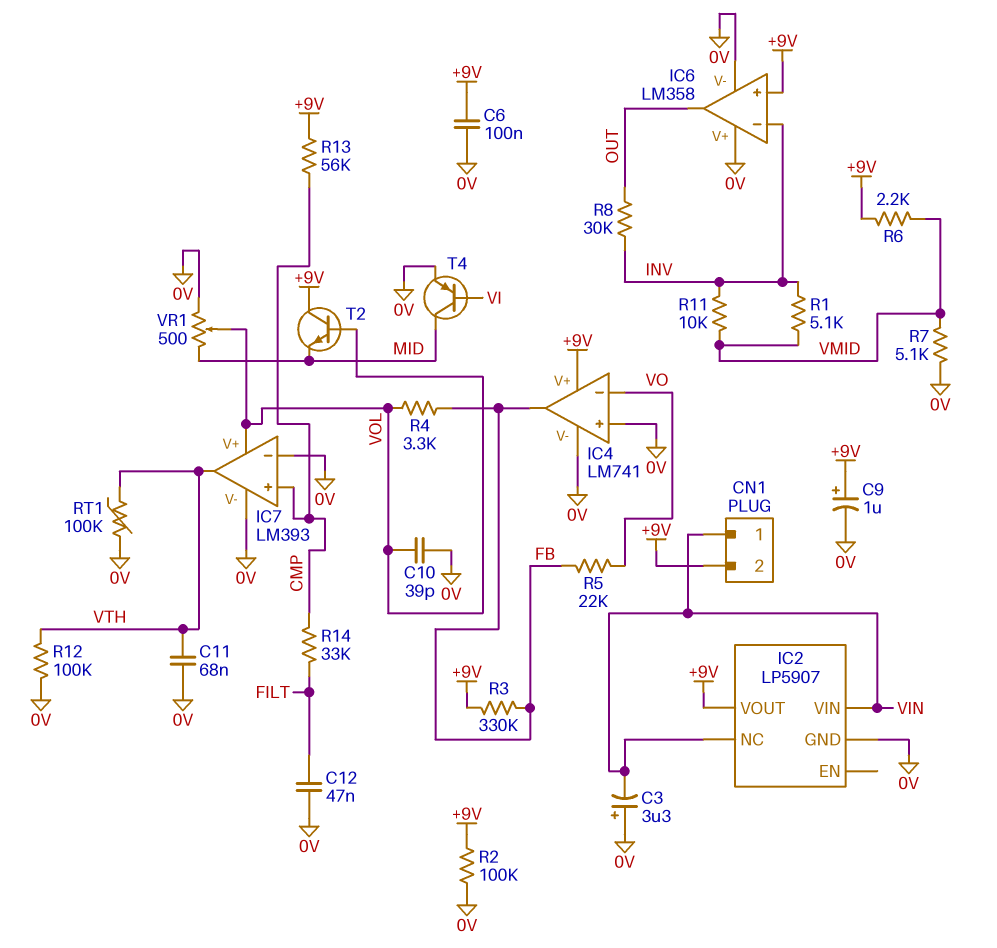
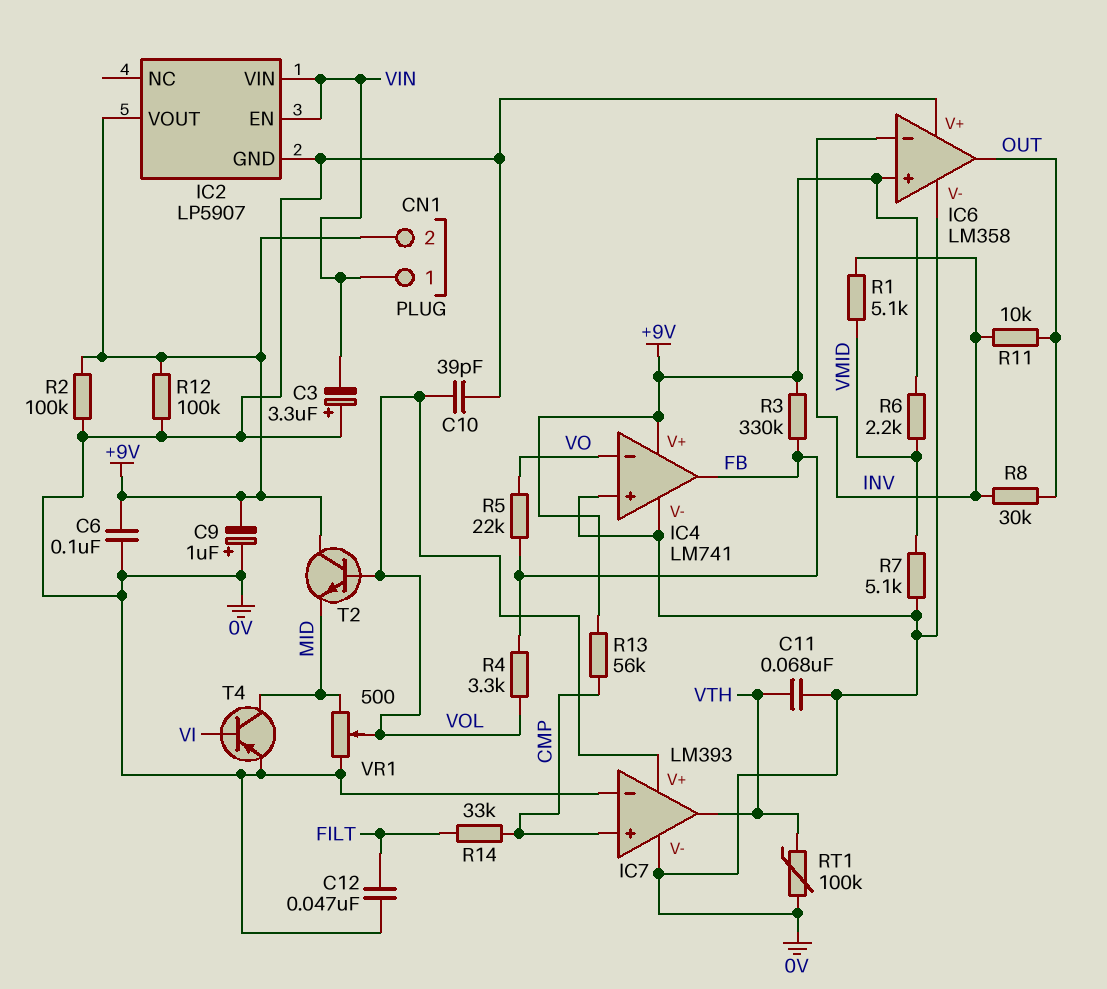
C9: 1uF (plus +9V, minus 0V) -> 1uF (plus 0V, minus +9V)
IC2 pin EN: none -> VIN
IC2 pin NC: VIN -> none
R11: 10k (INV, VMID) -> 10k (INV, OUT)
R12: 100k (0V, VTH) -> 100k (+9V, 0V)

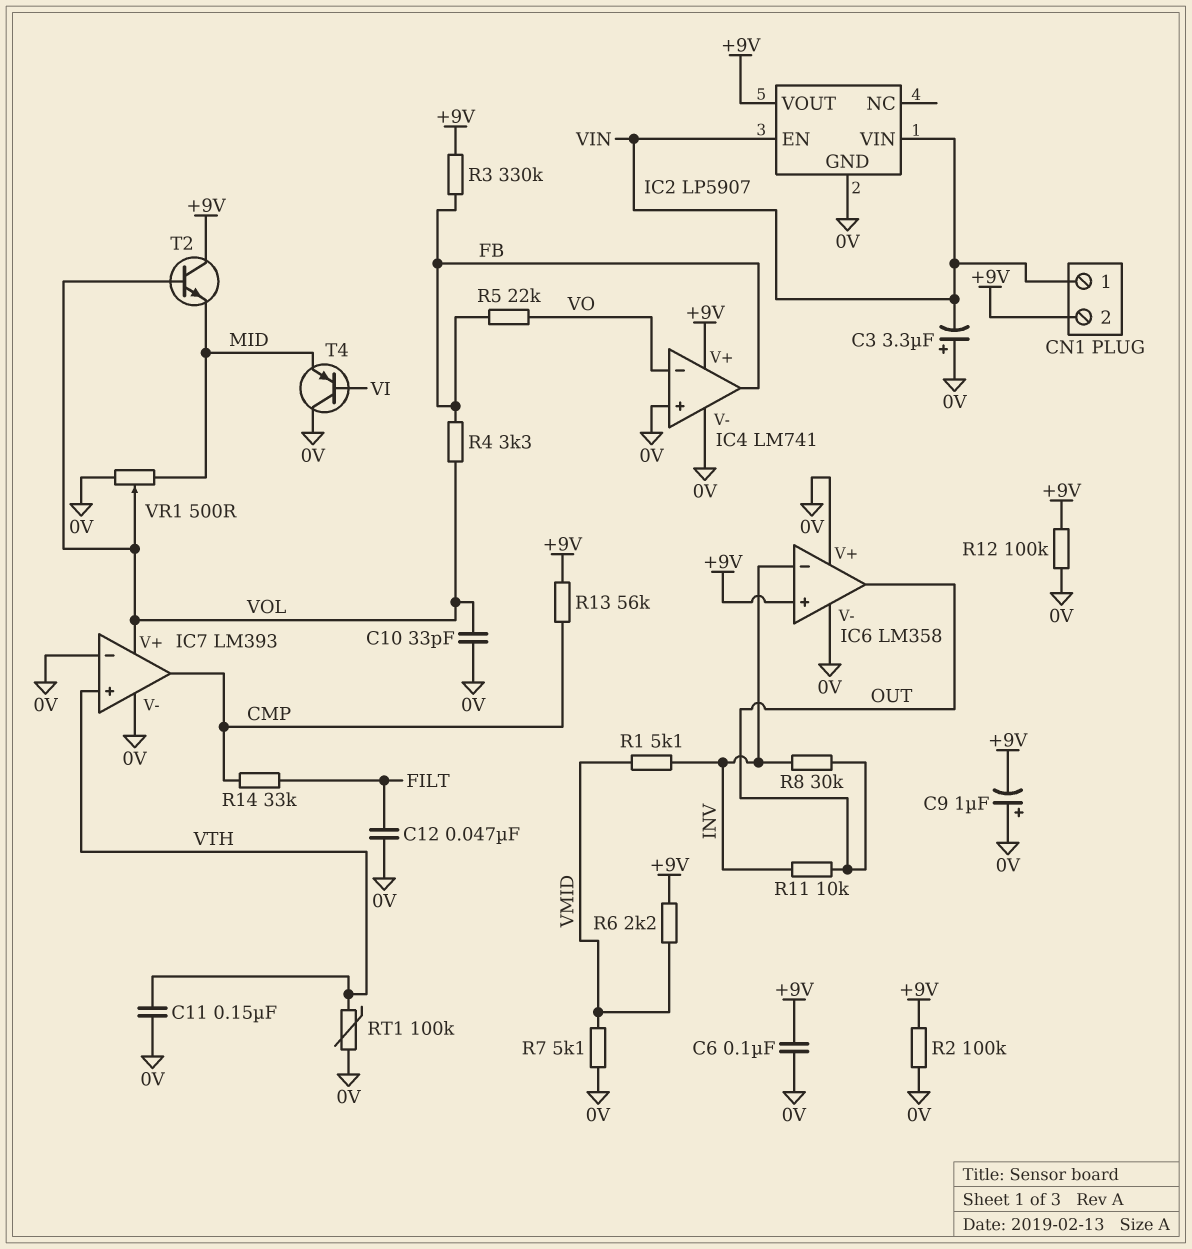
C10: 39pF (0V, VOL) -> 33pF (0V, VOL)
C11: 68nF (0V, VTH) -> 150nF (0V, VTH)
IC7 pin in+: CMP -> VTH
IC7 pin out: VTH -> CMP
T4: PNP (B VI, C MID, E 0V) -> PNP (B VI, C 0V, E MID)

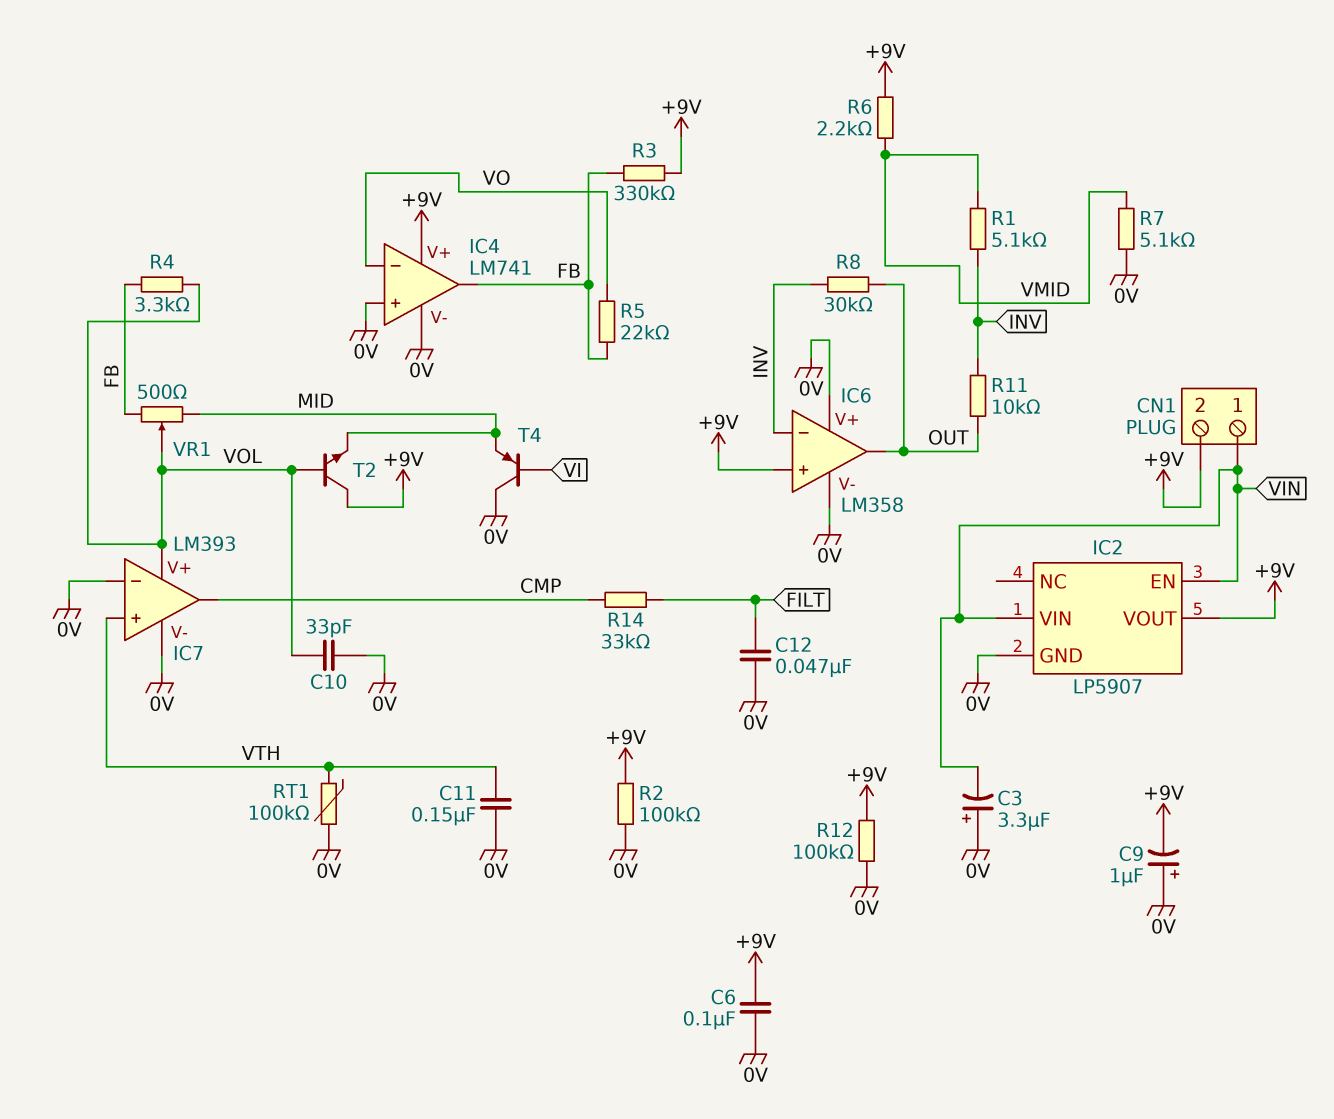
R13: 56k (+9V, CMP) -> none
VR1: 500 (0V, MID, wiper VOL) -> 500 (FB, MID, wiper VOL)

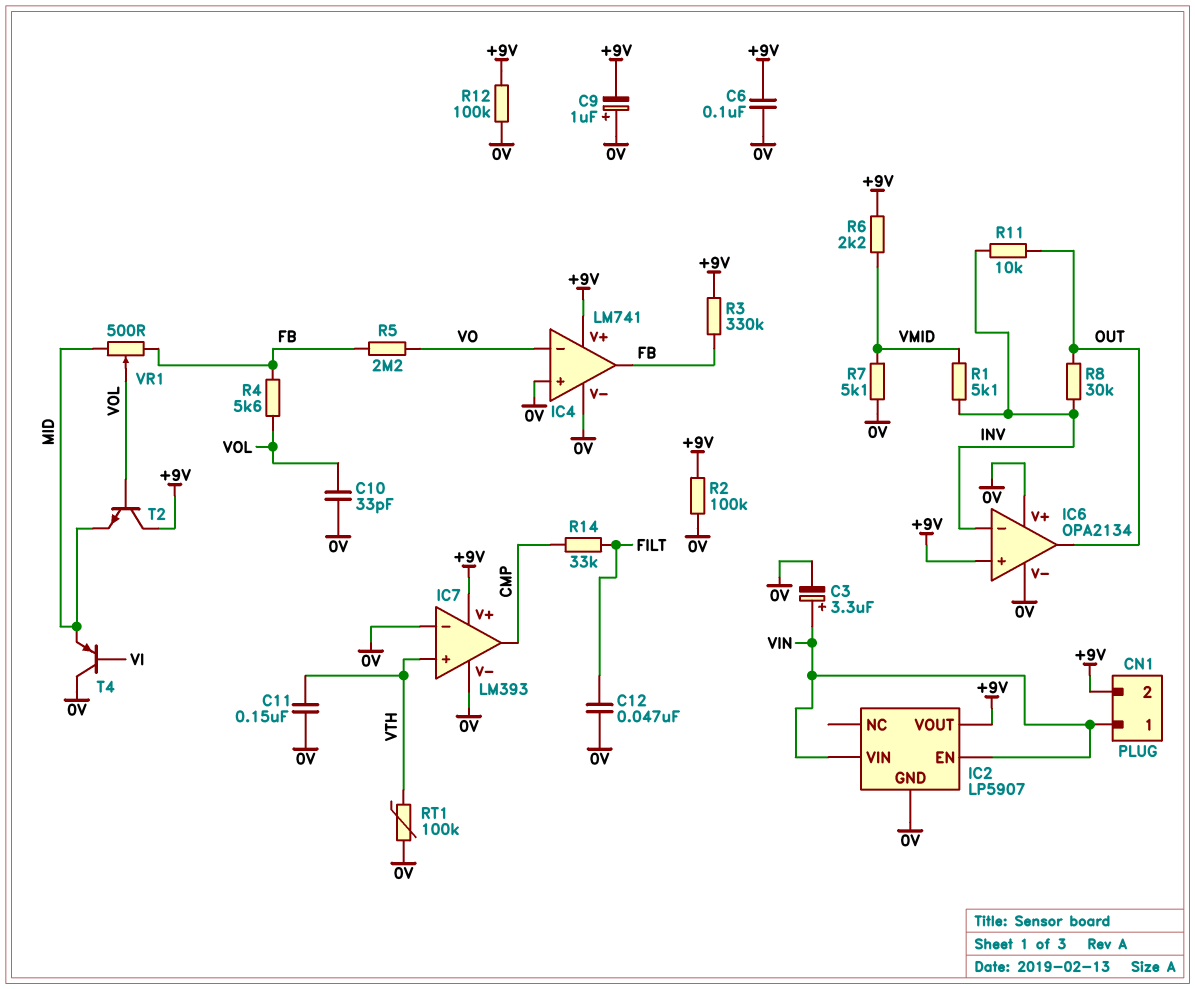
C3: 3.3uF (plus 0V, minus VIN) -> 3.3uF (plus VIN, minus 0V)
IC6: LM358 -> OPA2134
IC7 pin V+: VOL -> +9V
R4: 3.3k (FB, VOL) -> 5.6k (FB, VOL)
R5: 22k (FB, VO) -> 2.2M (FB, VO)

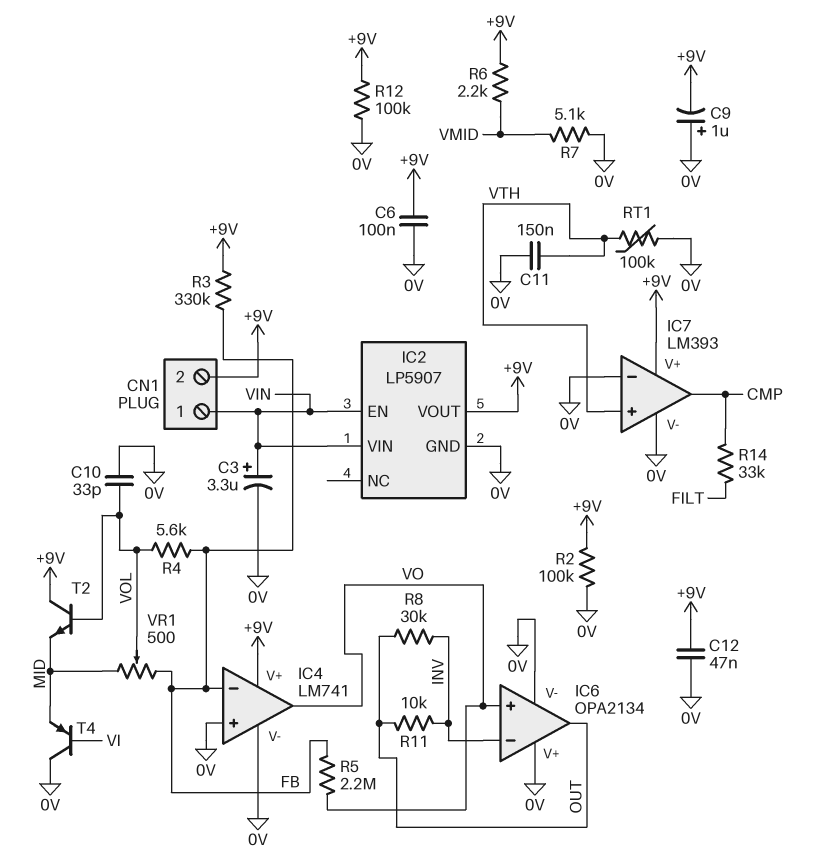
C12: 47nF (0V, FILT) -> 47nF (+9V, 0V)
IC4 pin in-: VO -> FB
IC4 pin out: FB -> VO
IC6 pin in+: +9V -> VO
R1: 5.1k (INV, VMID) -> none

